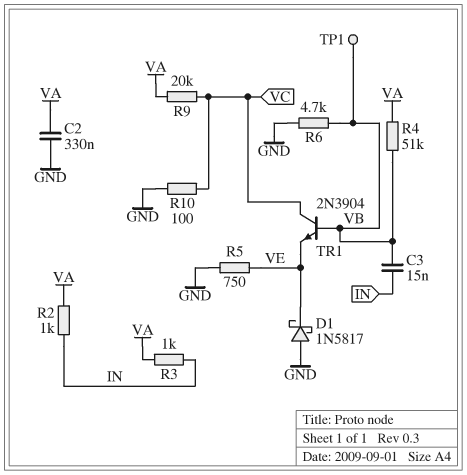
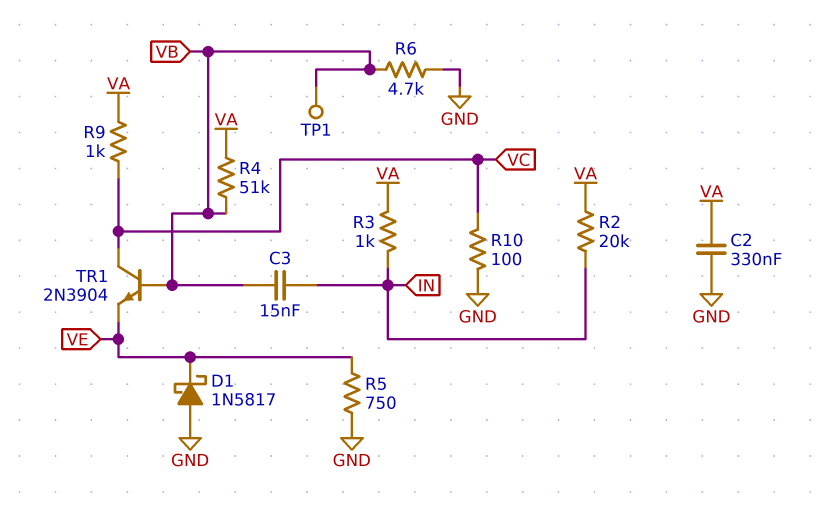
R2: 1k (IN, VA) -> 20k (IN, VA)
R9: 20k (VA, VC) -> 1k (VA, VC)

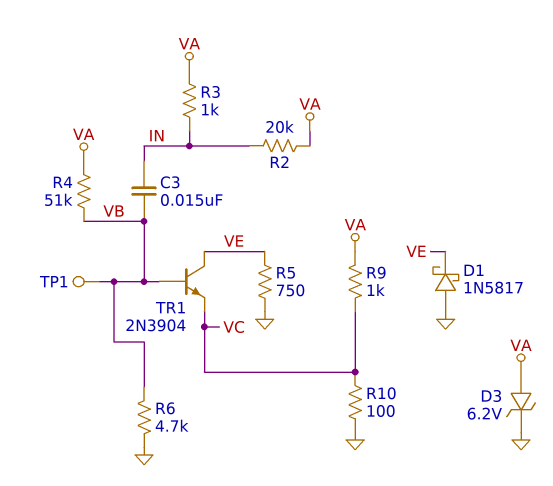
C2: 330nF (GND, VA) -> none
D3: none -> zener 6.2V (A VA, K GND)
TR1: NPN 2N3904 (B VB, C VC, E VE) -> NPN 2N3904 (B VB, C VE, E VC)

